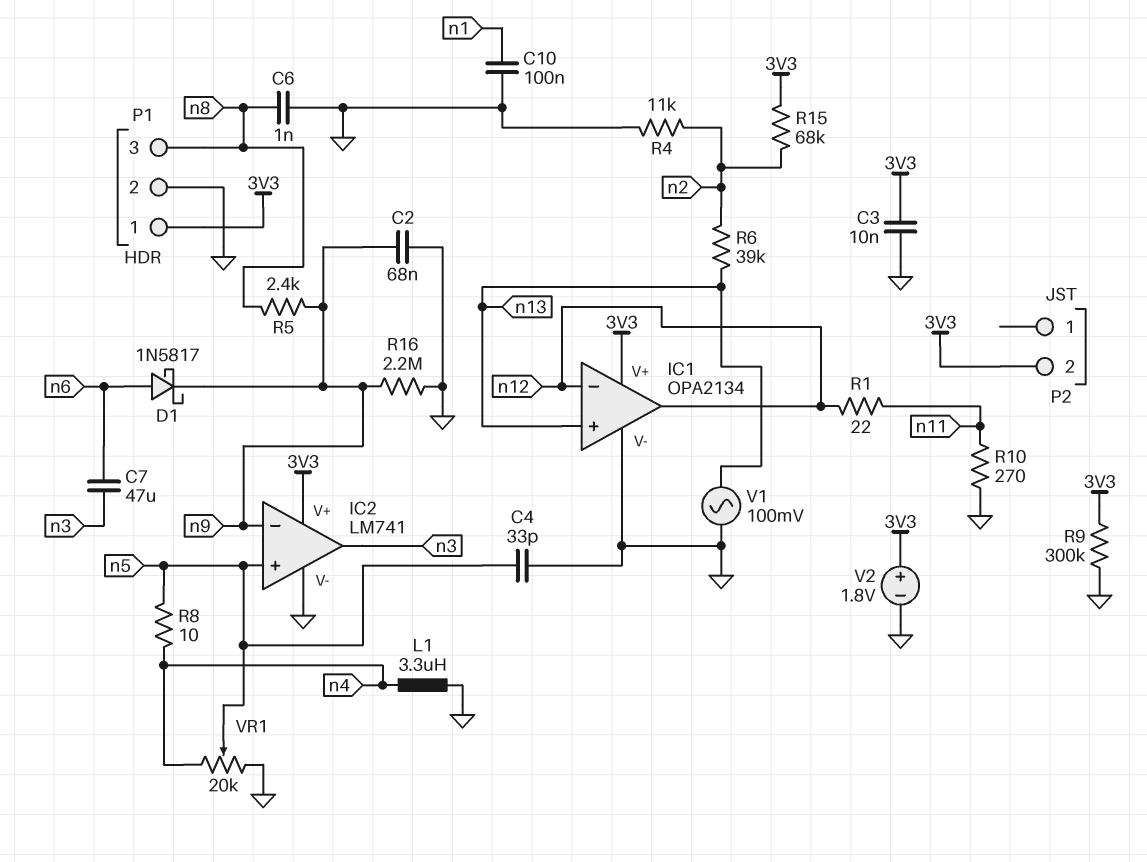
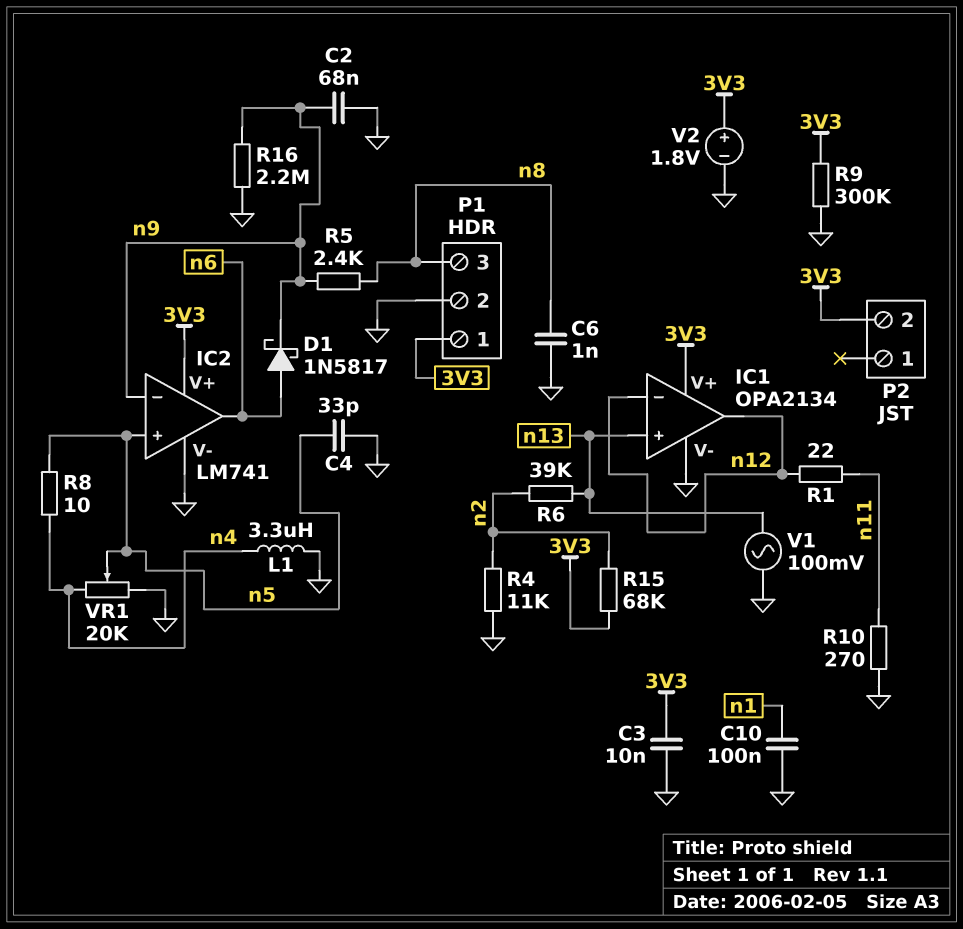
C7: 47uF (n3, n6) -> none
IC2 pin out: n3 -> n6

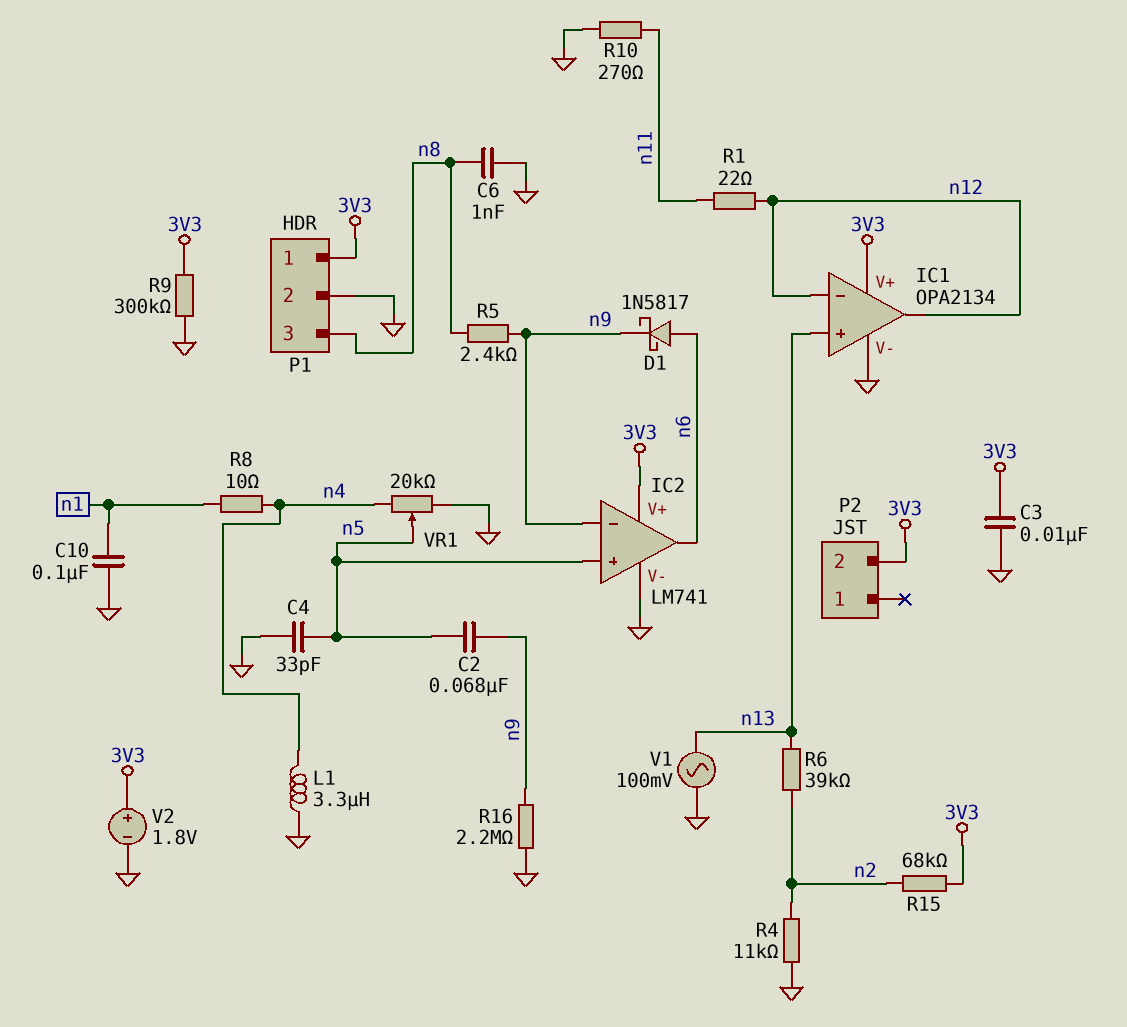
C2: 68nF (GND, n9) -> 68nF (n5, n9)
R8: 10 (n4, n5) -> 10 (n1, n4)

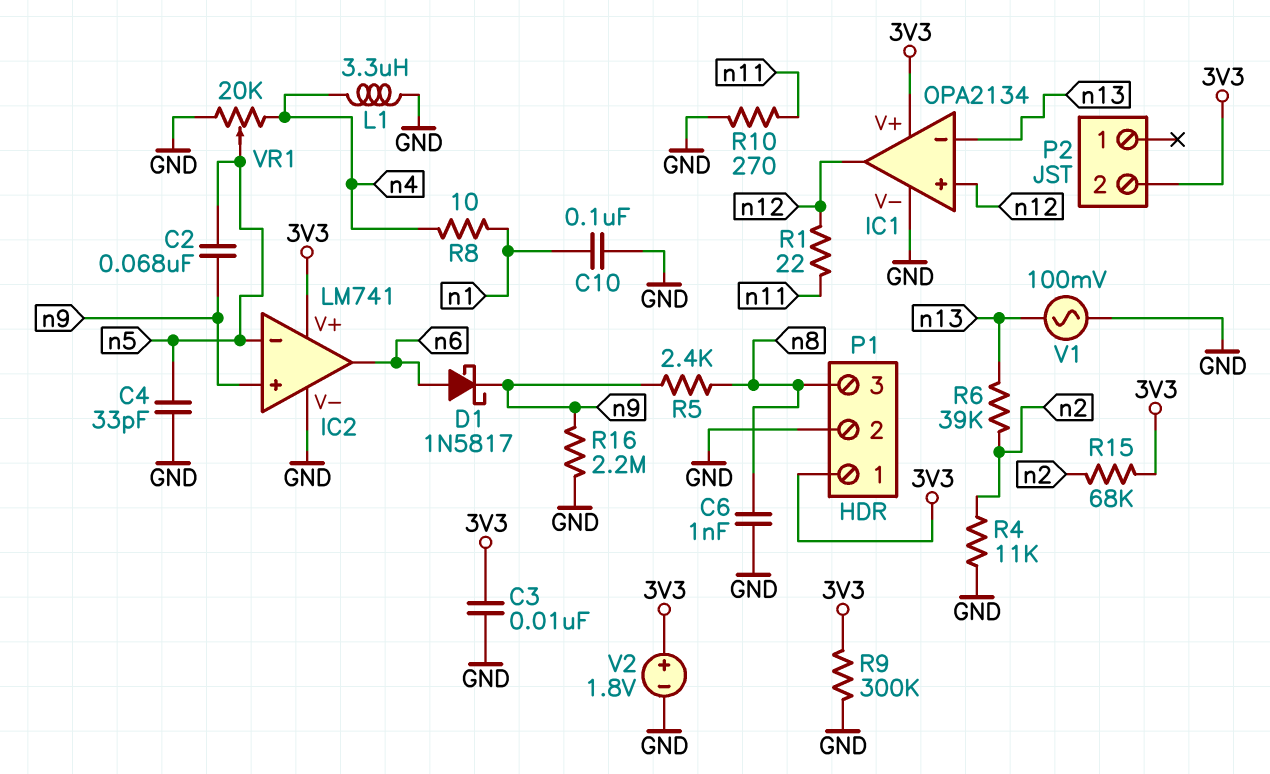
IC1 pin in+: n13 -> n12
IC1 pin in-: n12 -> n13
IC2 pin in+: n5 -> n9
IC2 pin in-: n9 -> n5

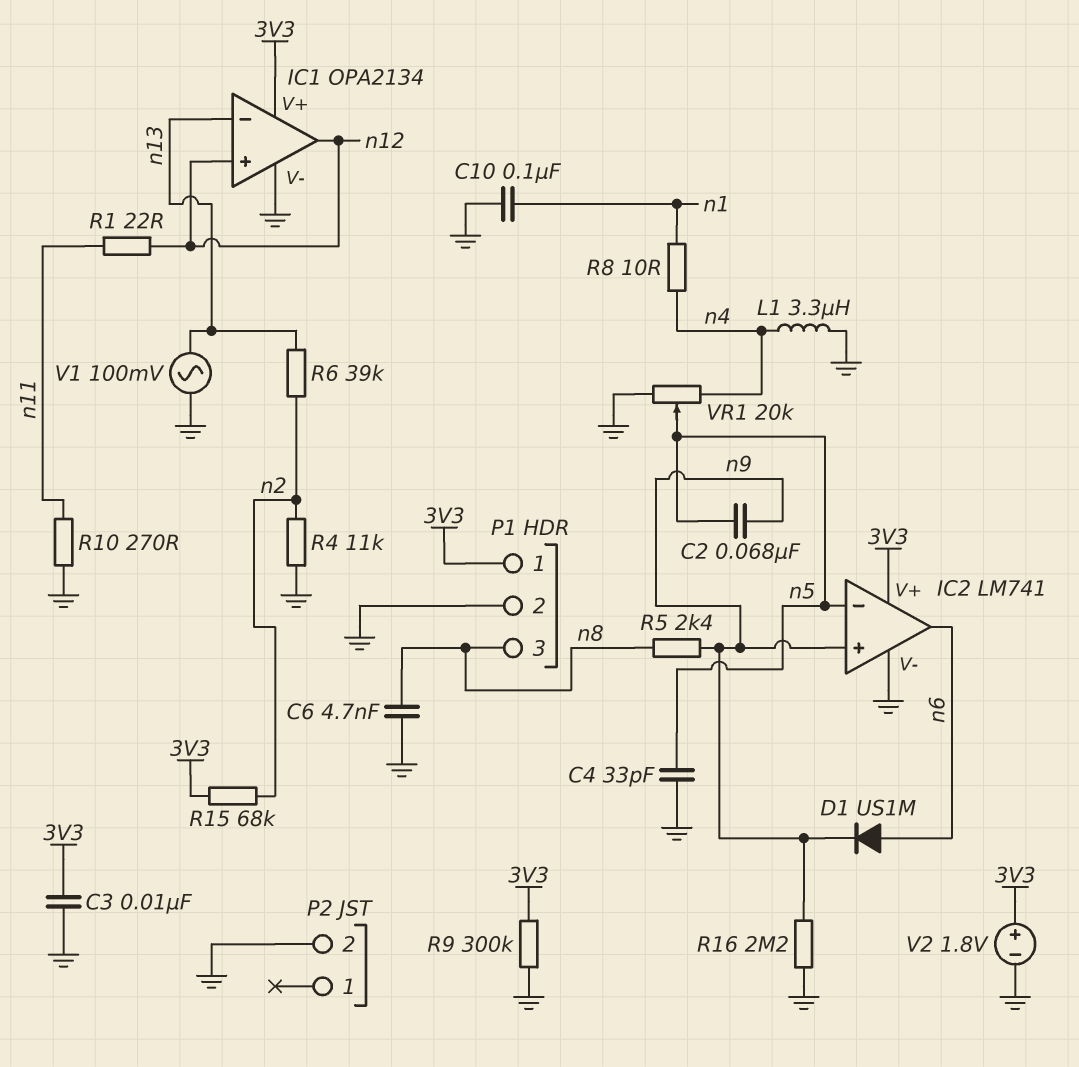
C6: 1nF (GND, n8) -> 4.7nF (GND, n8)
D1: schottky 1N5817 (A n6, K n9) -> diode US1M (A n6, K n9)
P2 pin 2: 3V3 -> GND

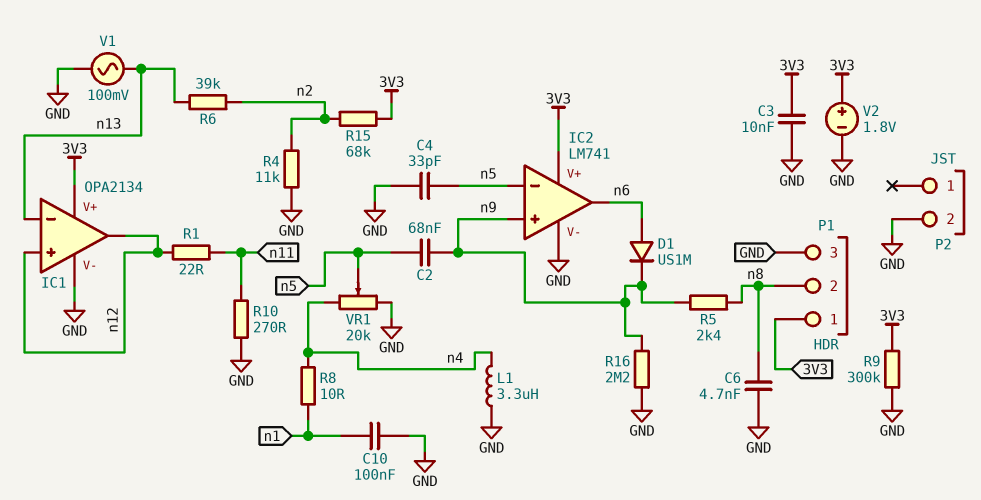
P1 pin 2: GND -> n8
P1 pin 3: n8 -> GND

